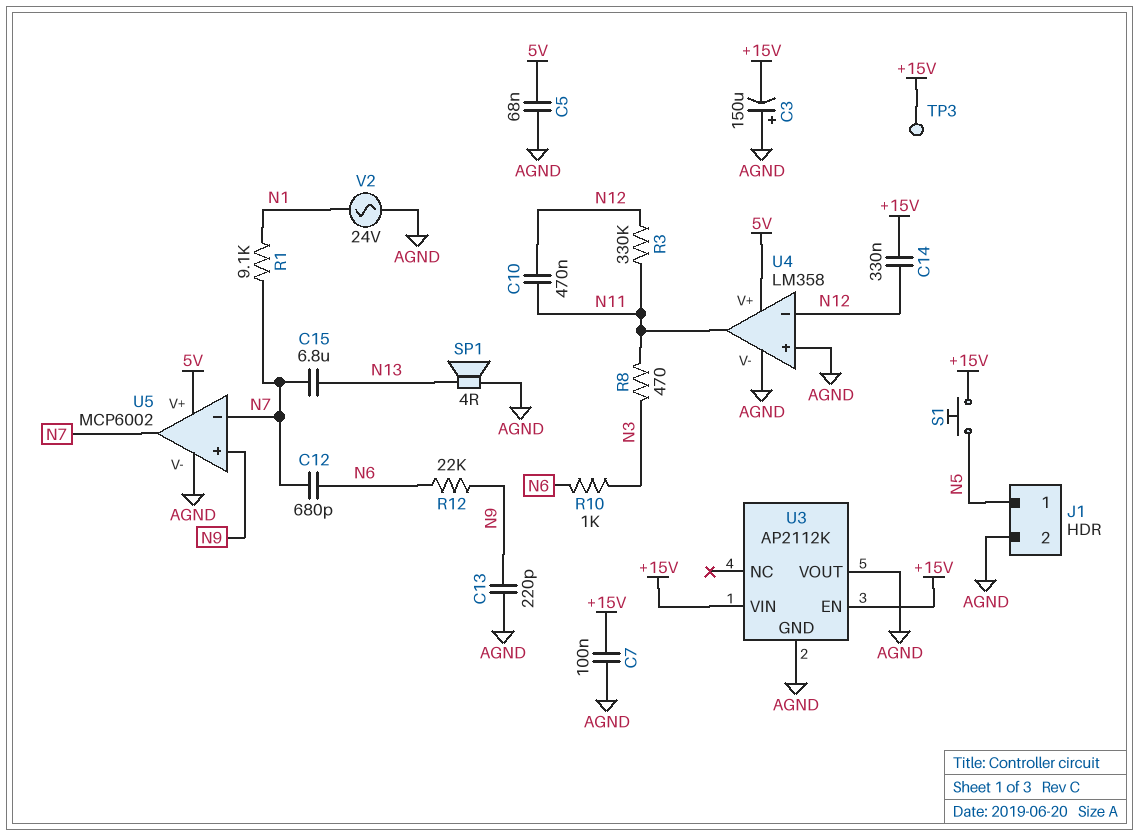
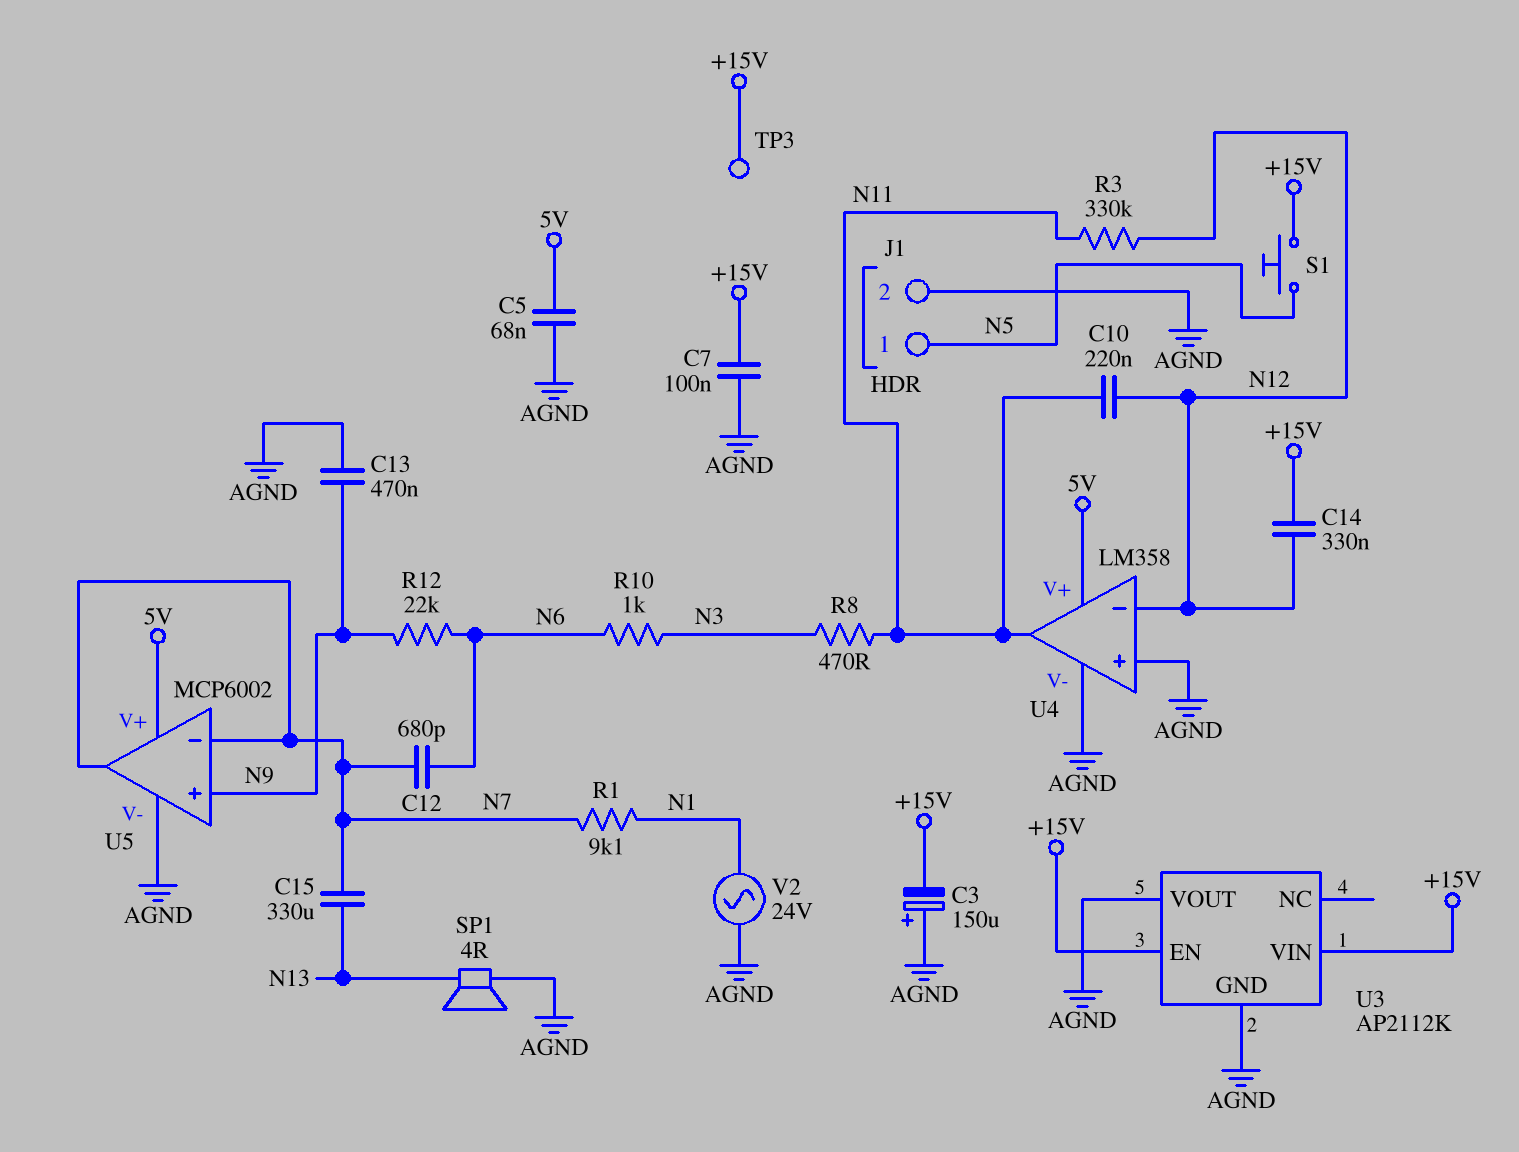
C10: 470nF (N11, N12) -> 220nF (N11, N12)
C13: 220pF (AGND, N9) -> 470nF (AGND, N9)
C15: 6.8uF (N7, N13) -> 330uF (N7, N13)

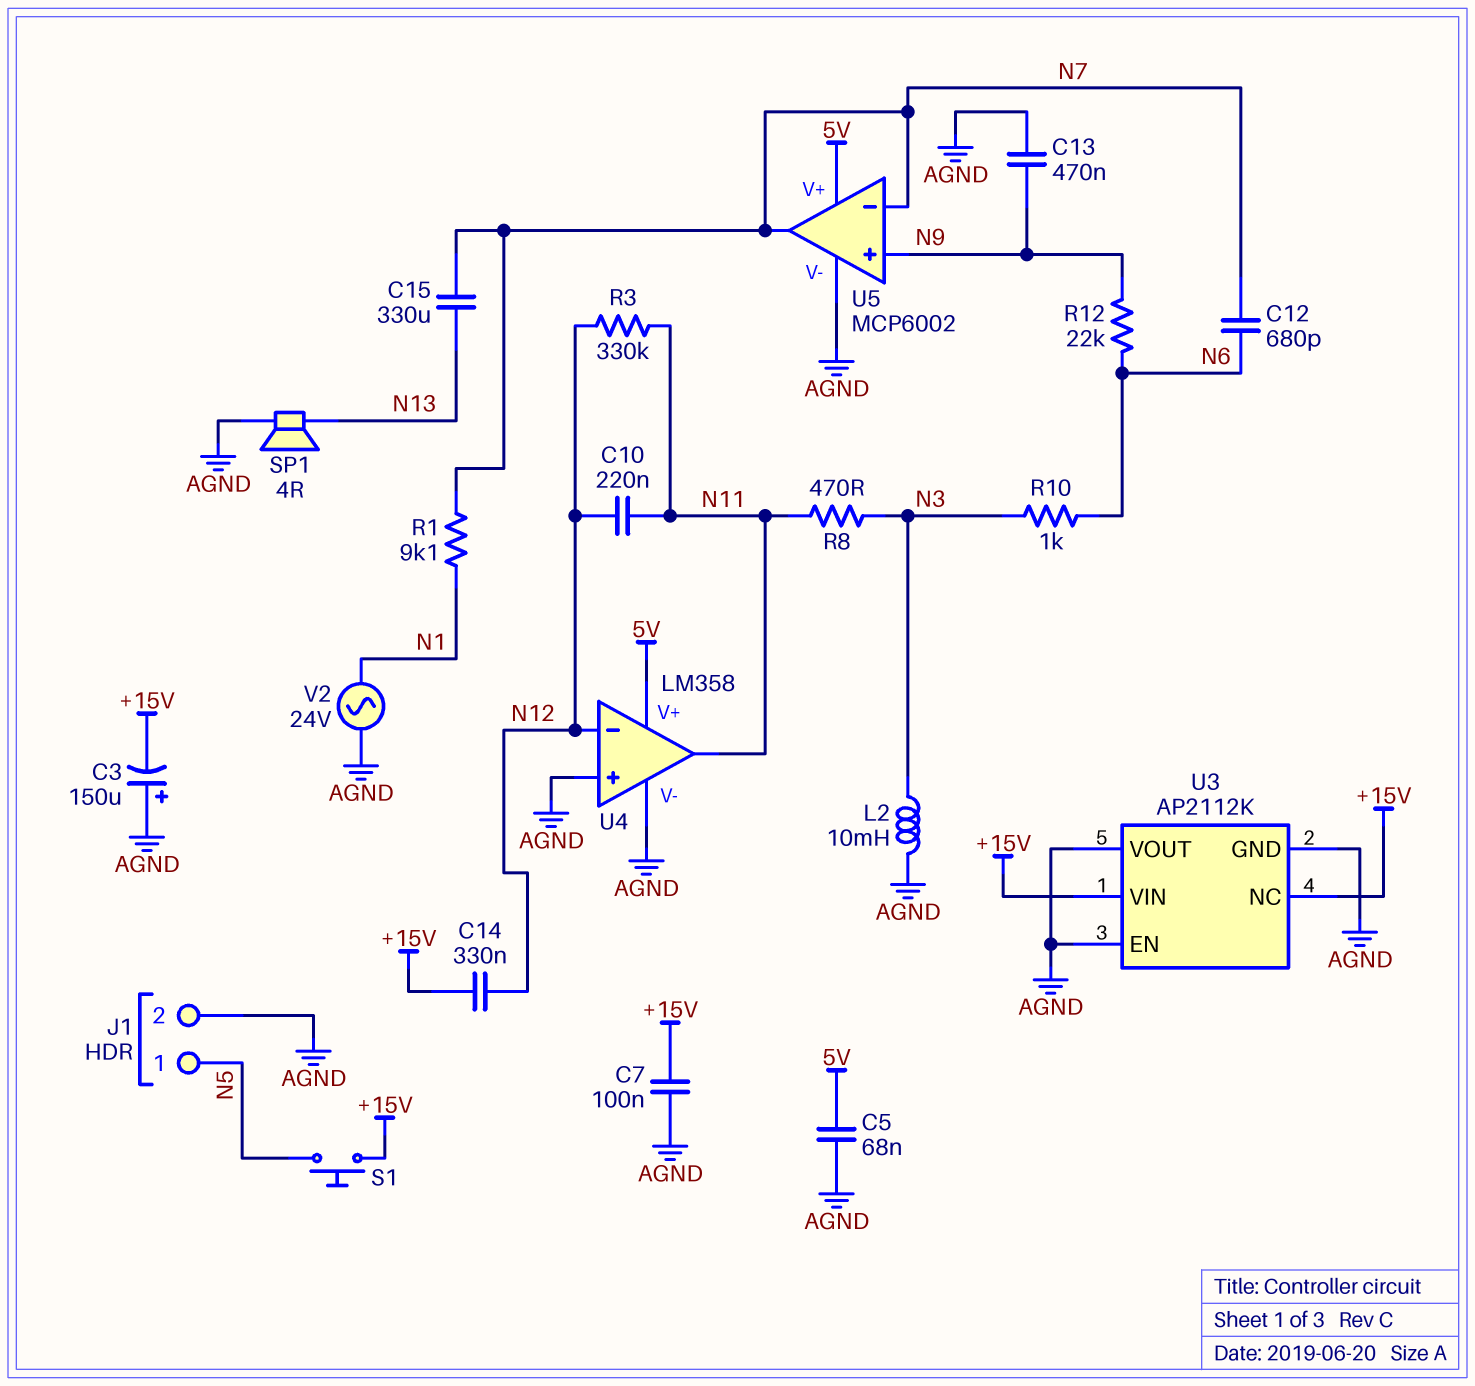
L2: none -> 10mH (AGND, N3)
TP3: test point (+15V) -> none
U3 pin EN: +15V -> AGND
U3 pin NC: none -> +15V

